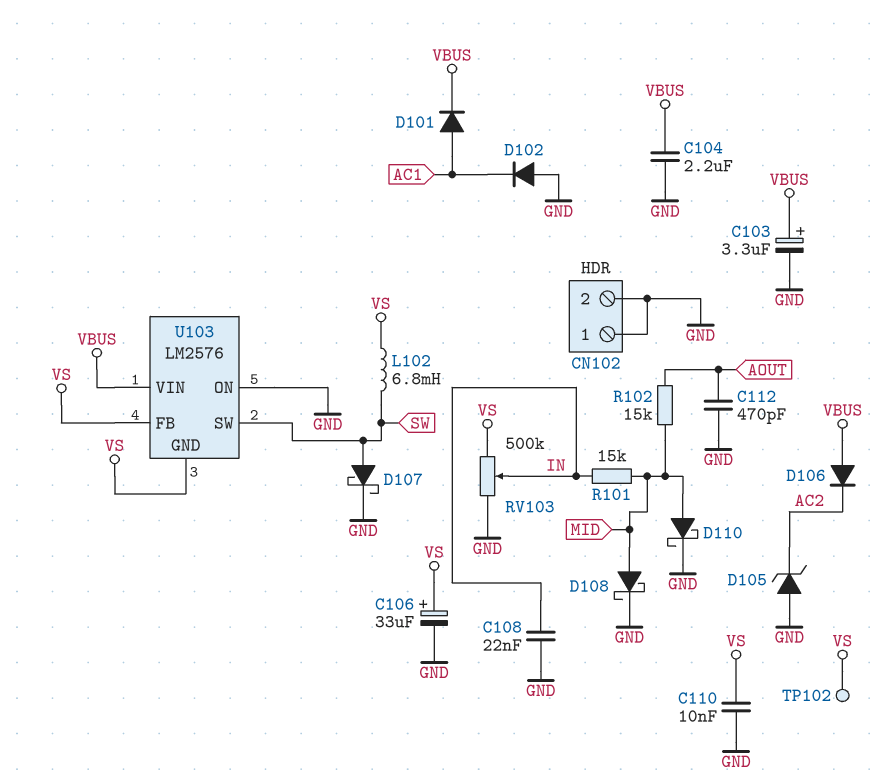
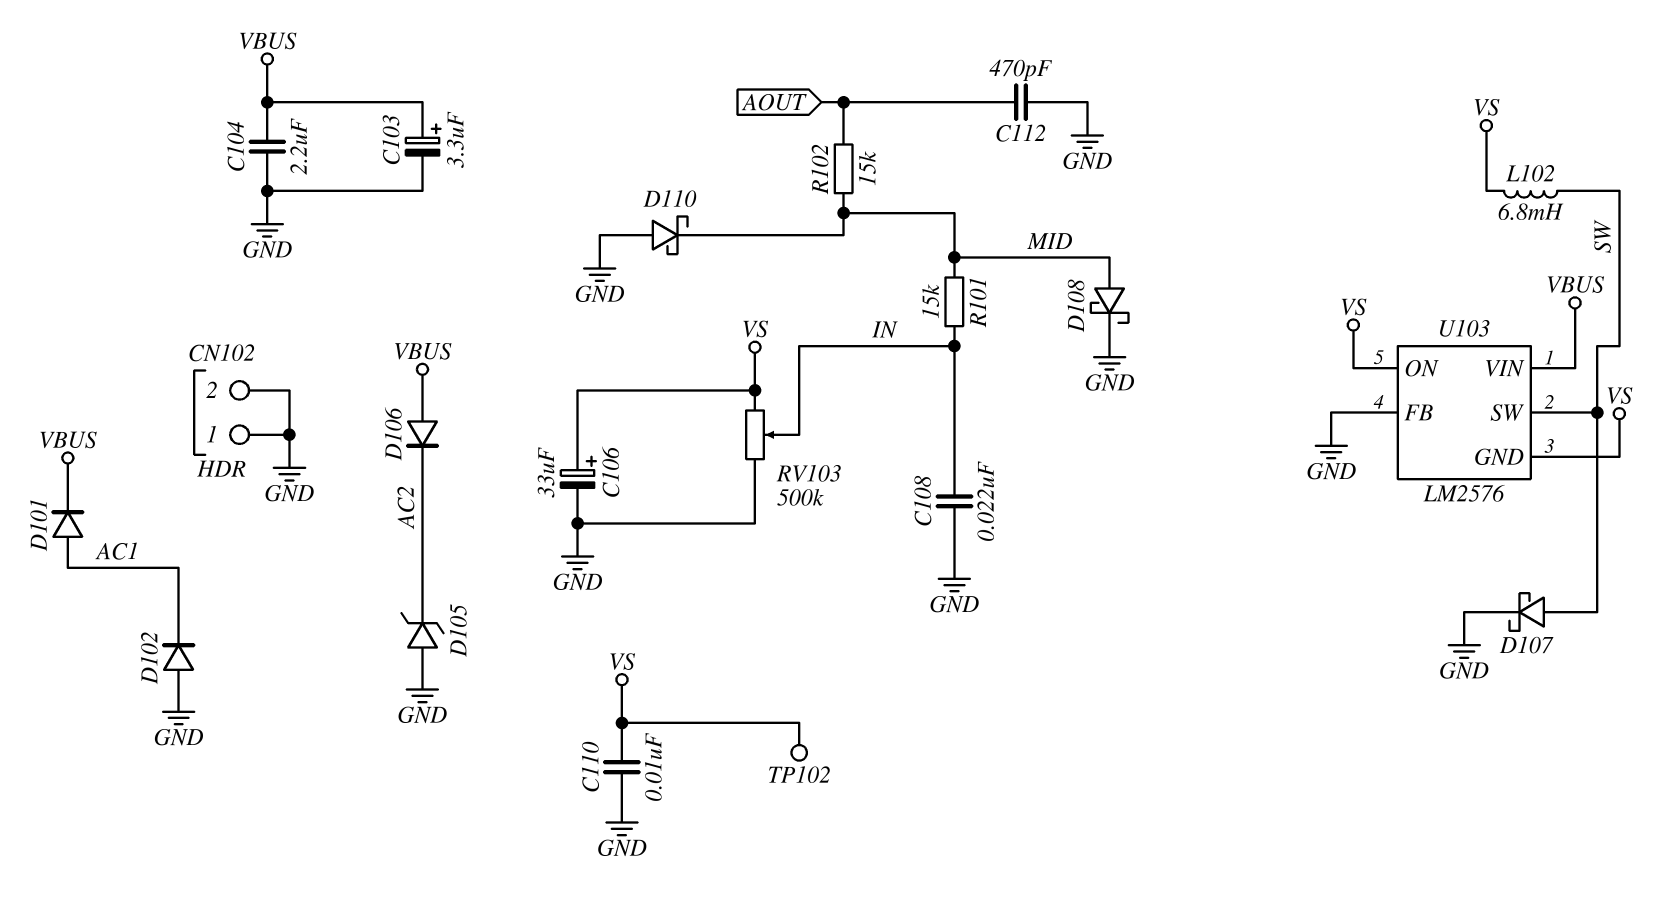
D110: schottky (A MID, K GND) -> schottky (A GND, K MID)
U103 pin FB: VS -> GND
U103 pin ON: GND -> VS

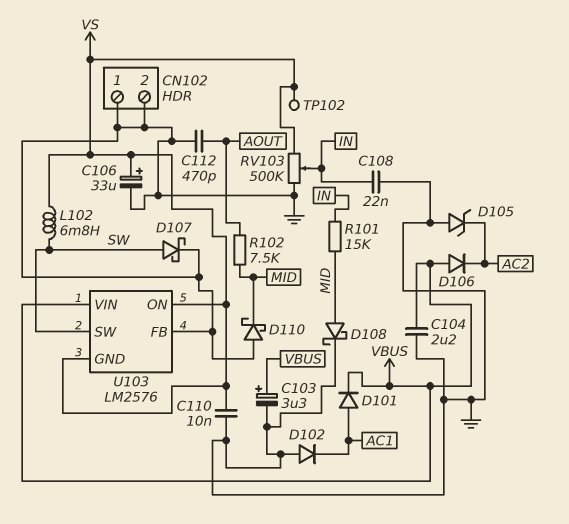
R102: 15k (AOUT, MID) -> 7.5k (AOUT, MID)

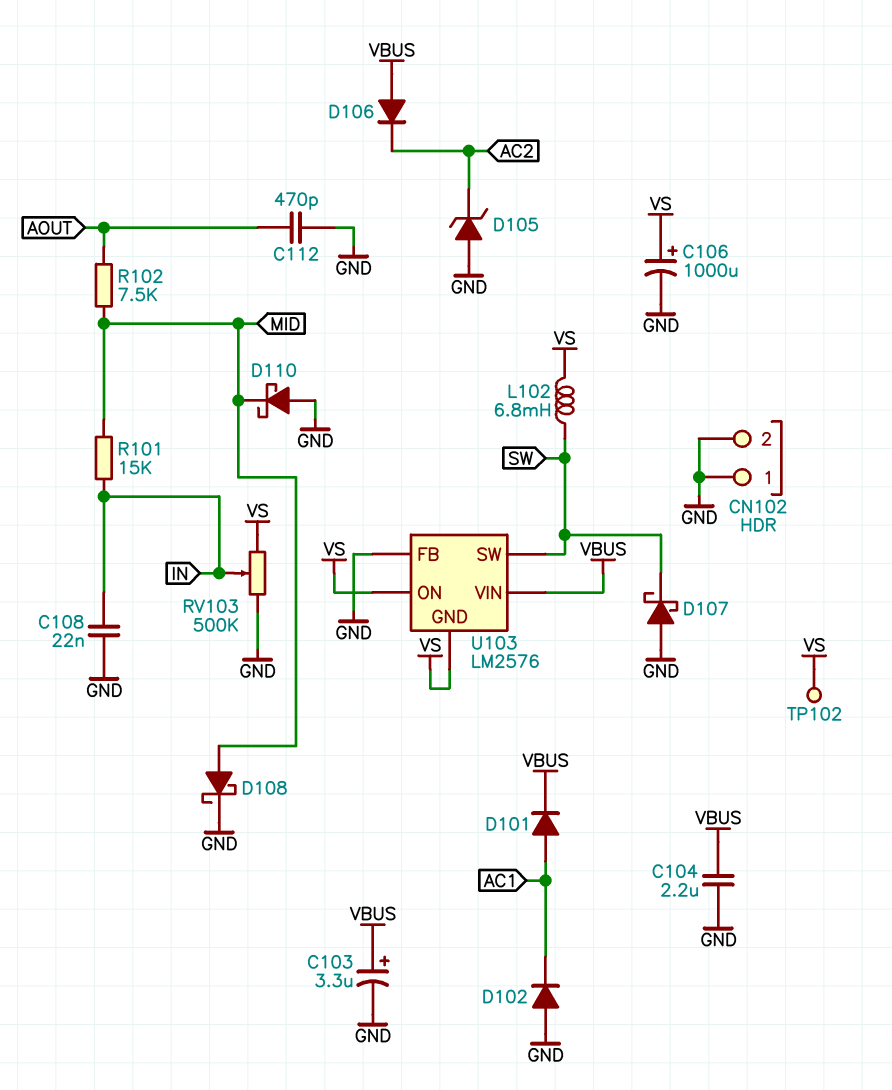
C106: 33uF (plus VS, minus GND) -> 1000uF (plus VS, minus GND)
C110: 10nF (GND, VS) -> none
D107: schottky (A SW, K GND) -> schottky (A GND, K SW)

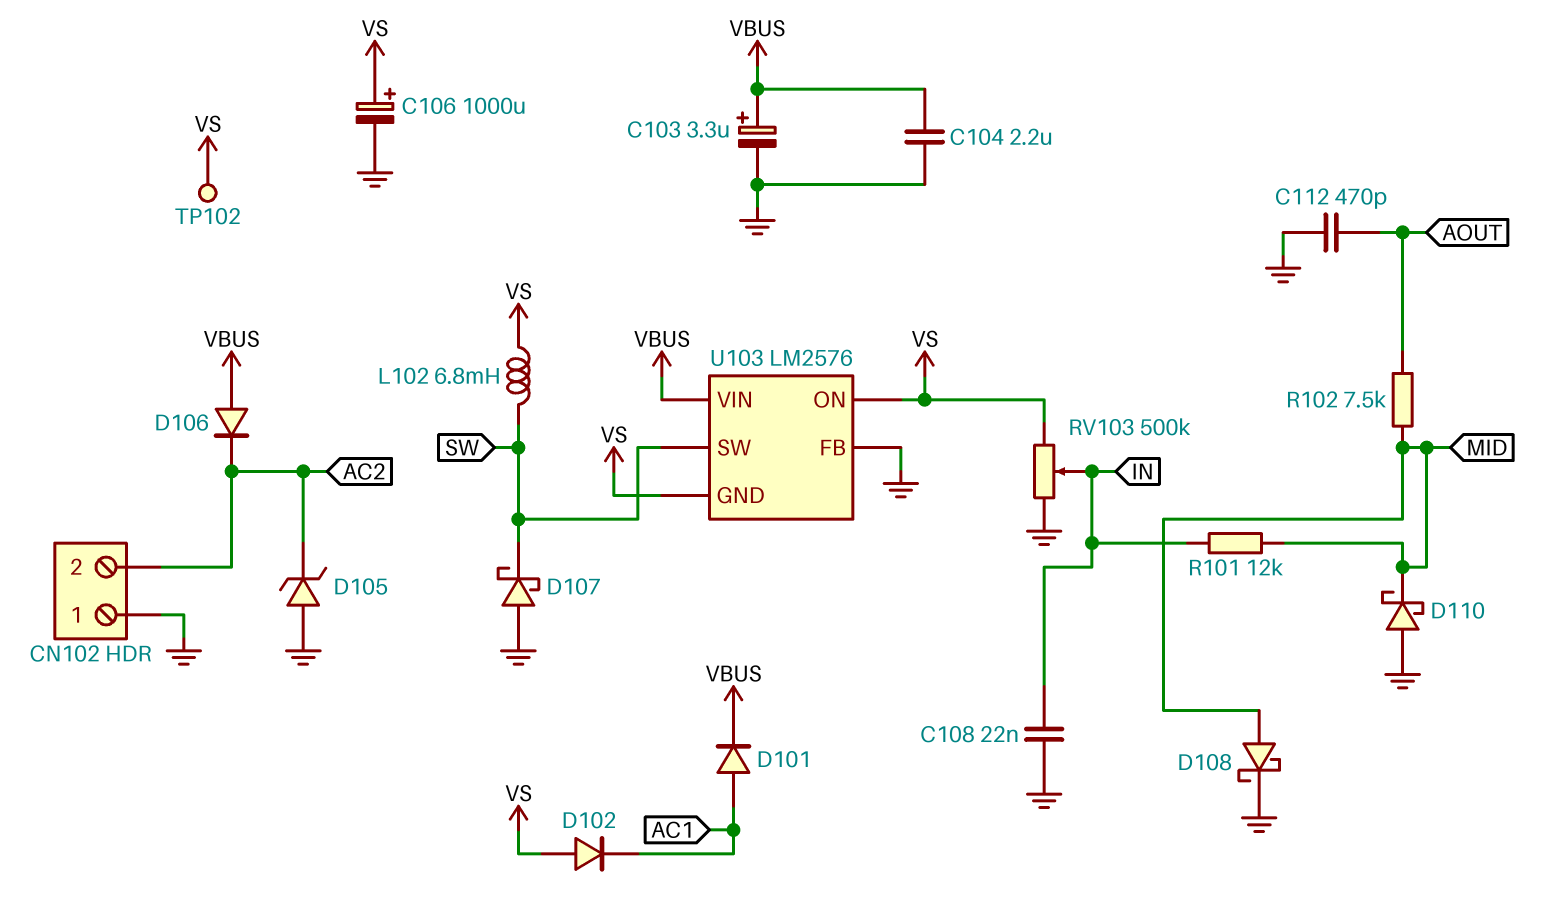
CN102 pin 2: GND -> AC2
D102: diode (A GND, K AC1) -> diode (A VS, K AC1)
R101: 15k (IN, MID) -> 12k (IN, MID)

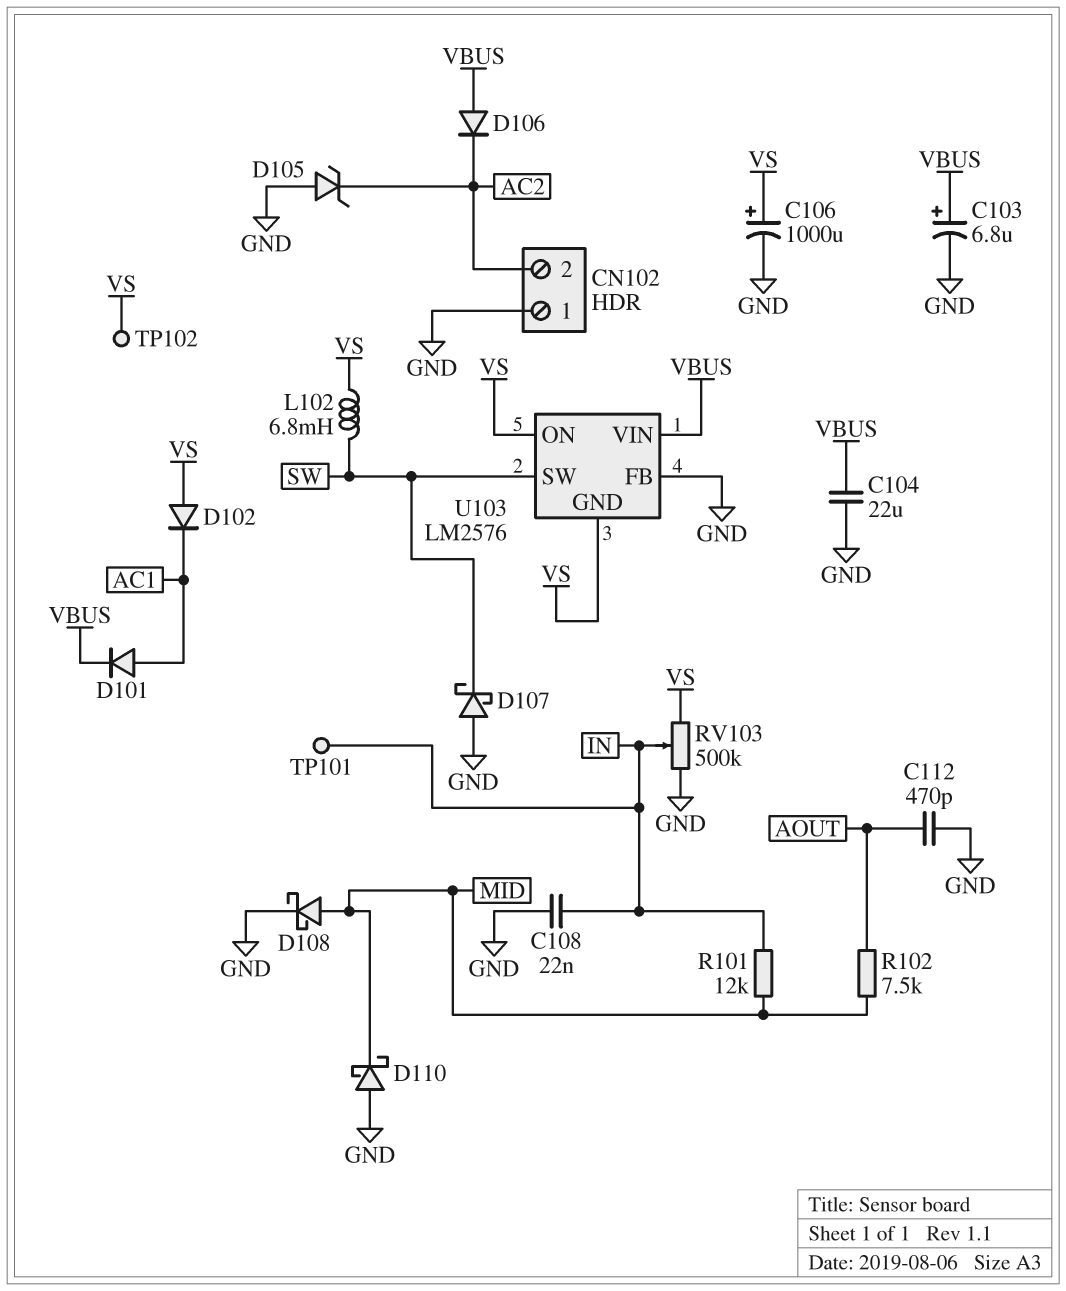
C103: 3.3uF (plus VBUS, minus GND) -> 6.8uF (plus VBUS, minus GND)
C104: 2.2uF (GND, VBUS) -> 22uF (GND, VBUS)
TP101: none -> test point (IN)

